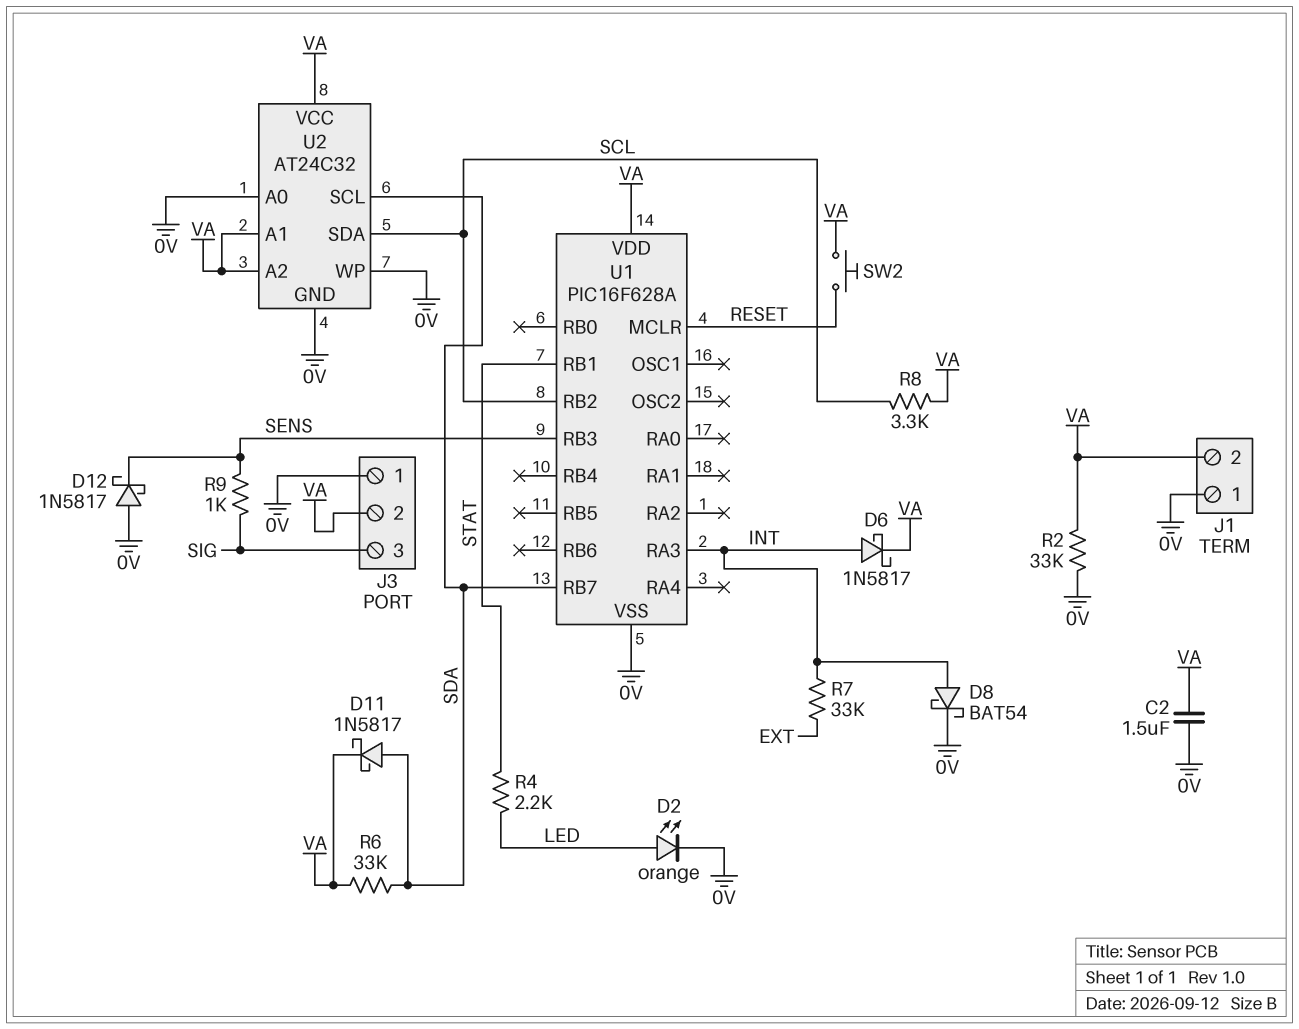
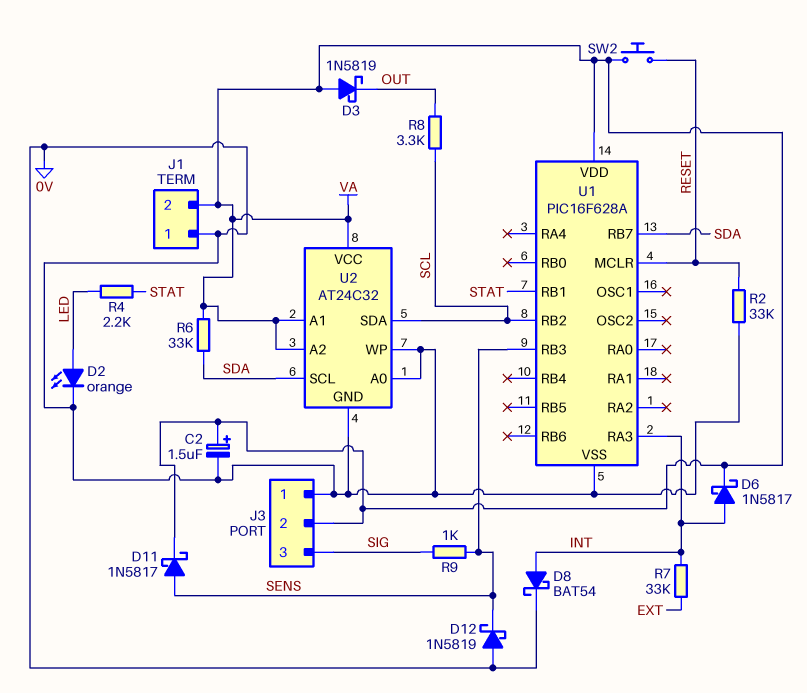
C2: 1.5uF (0V, VA) -> 1.5uF (plus VA, minus 0V)
D3: none -> schottky 1N5819 (A VA, K OUT)
D11: schottky 1N5817 (A SDA, K VA) -> schottky 1N5817 (A SENS, K VA)
D12: schottky 1N5817 (A 0V, K SENS) -> schottky 1N5819 (A 0V, K SENS)
R2: 33k (0V, VA) -> 33k (0V, RESET)
R8: 3.3k (SCL, VA) -> 3.3k (OUT, SCL)

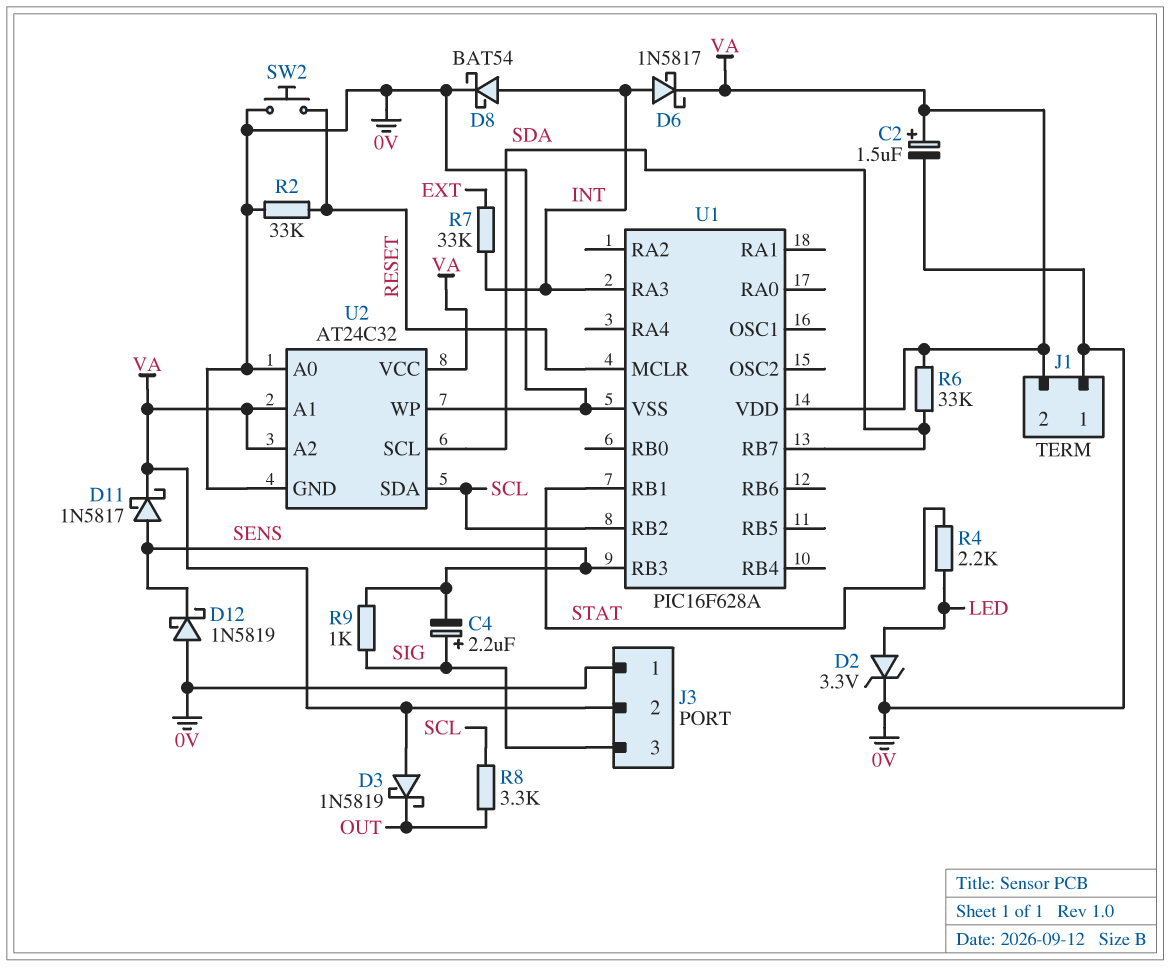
C4: none -> 2.2uF (plus SIG, minus SENS)
D2: LED orange (A LED, K 0V) -> zener 3.3V (A LED, K 0V)
SW2: button (RESET, VA) -> button (0V, RESET)

